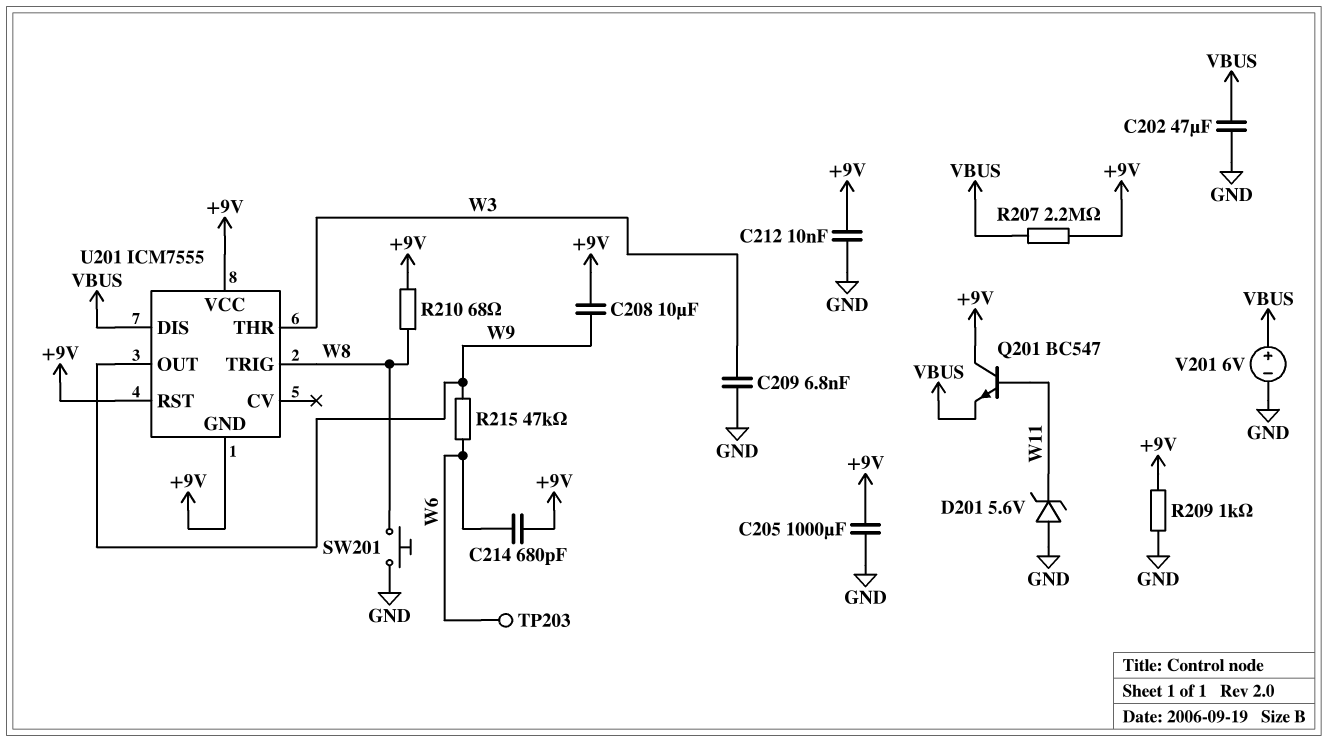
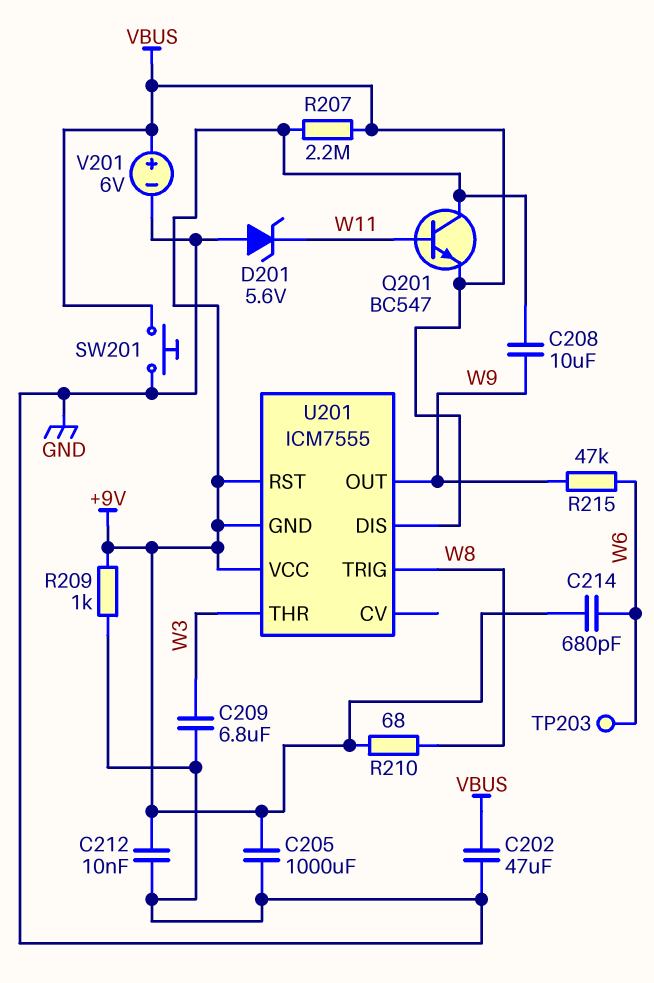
C209: 6.8nF (GND, W3) -> 6.8uF (GND, W3)
SW201: button (GND, W8) -> button (GND, VBUS)

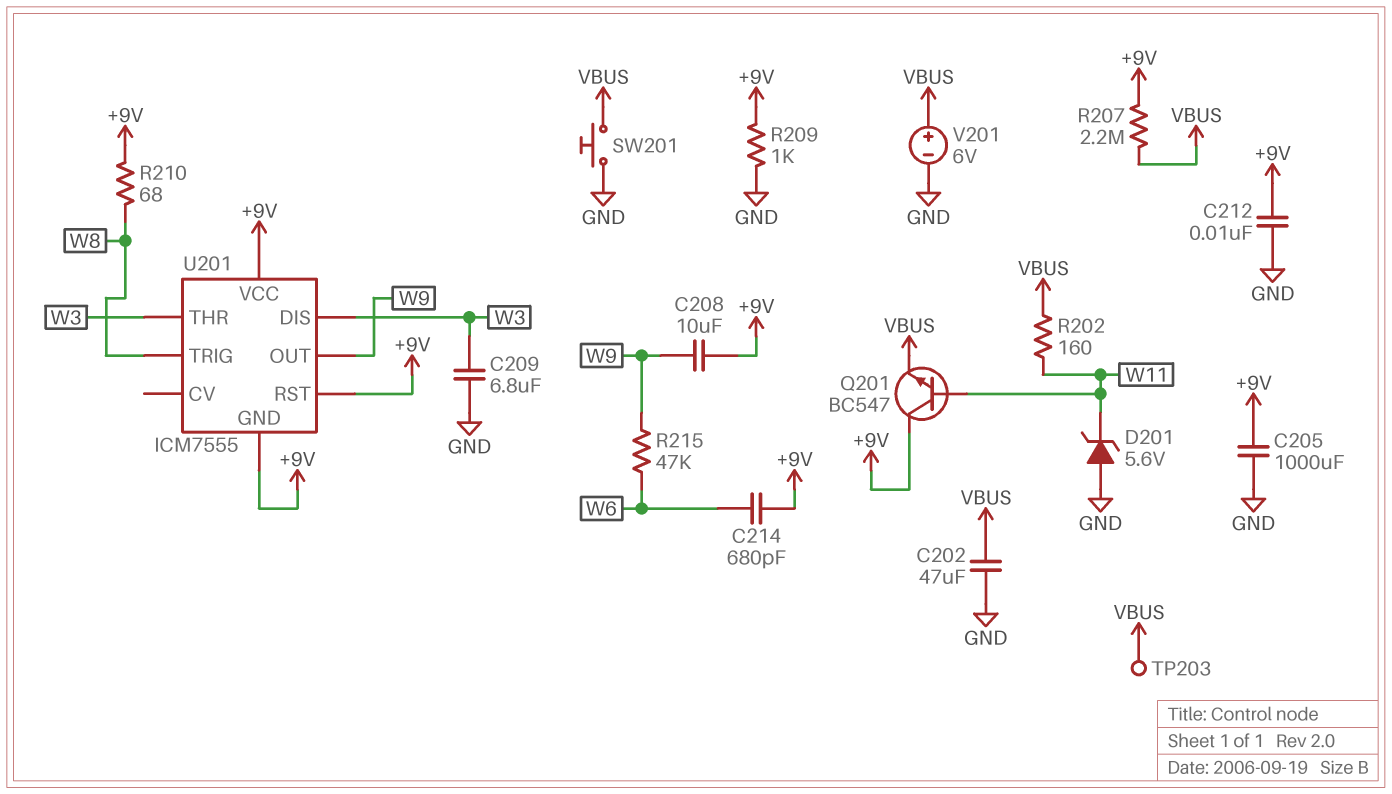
R202: none -> 160 (VBUS, W11)
TP203: test point (W6) -> test point (VBUS)
U201 pin DIS: VBUS -> W3

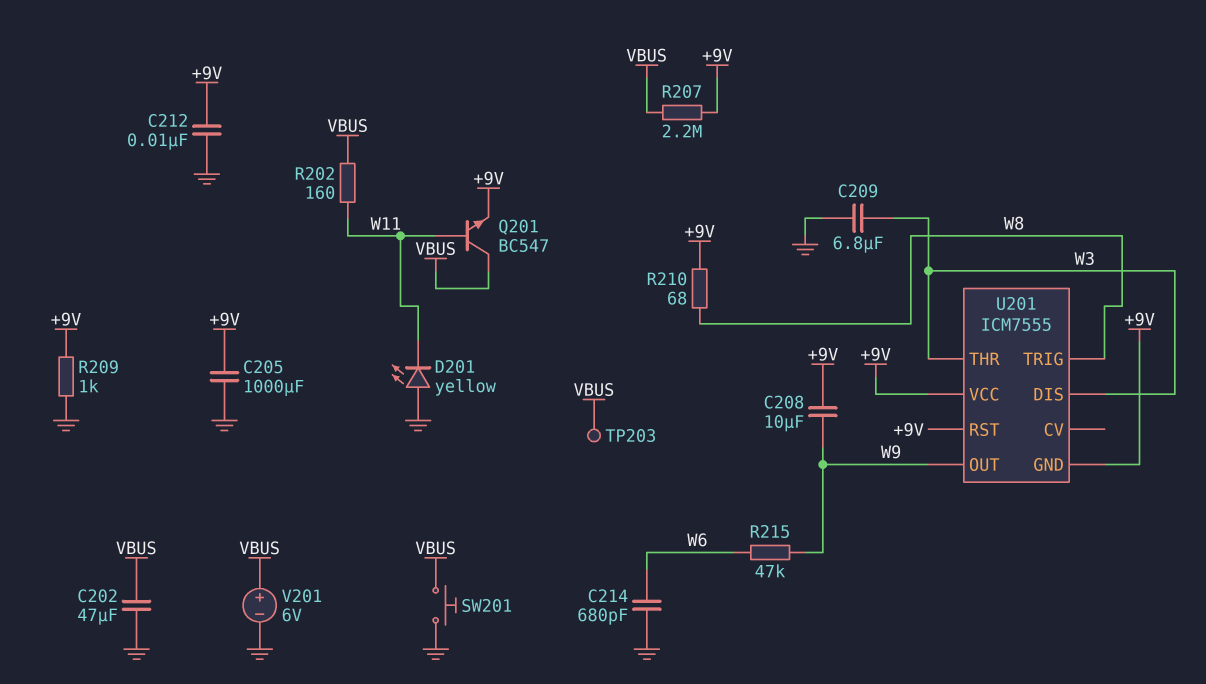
C214: 680pF (+9V, W6) -> 680pF (GND, W6)
D201: zener 5.6V (A GND, K W11) -> LED yellow (A GND, K W11)
Q201: NPN BC547 (B W11, C +9V, E VBUS) -> NPN BC547 (B W11, C VBUS, E +9V)

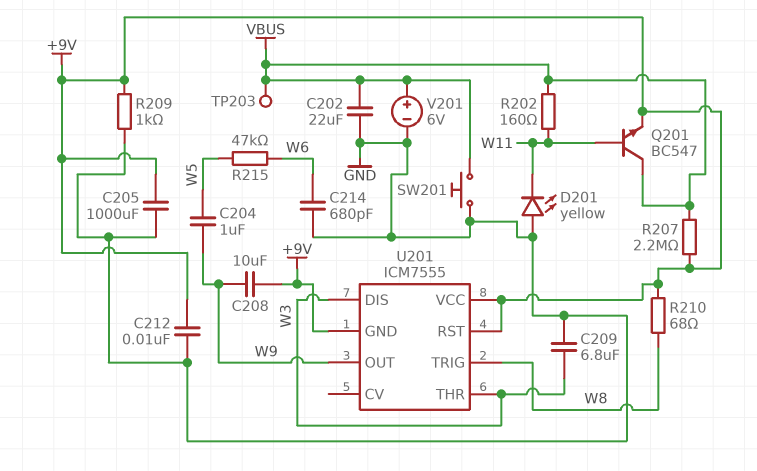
C202: 47uF (GND, VBUS) -> 22uF (GND, VBUS)
C204: none -> 1uF (W5, W9)
R215: 47k (W6, W9) -> 47k (W5, W6)

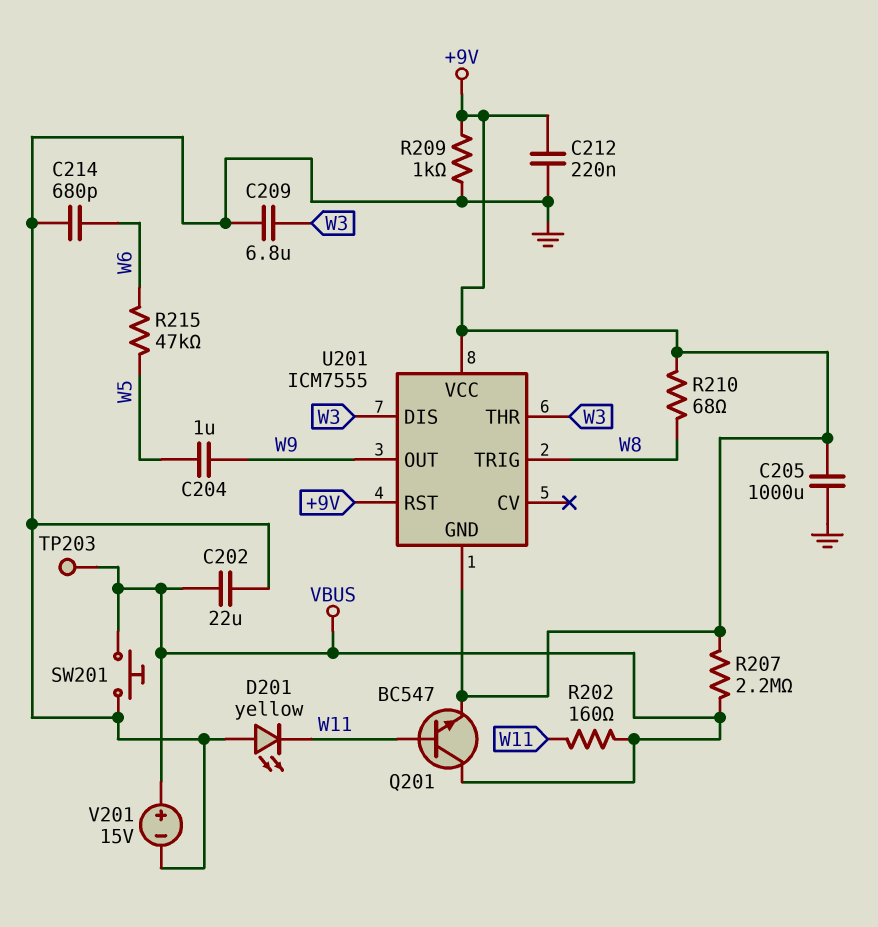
C208: 10uF (+9V, W9) -> none
C212: 10nF (+9V, GND) -> 220nF (+9V, GND)
V201: 6V (plus VBUS, minus GND) -> 15V (plus VBUS, minus GND)

